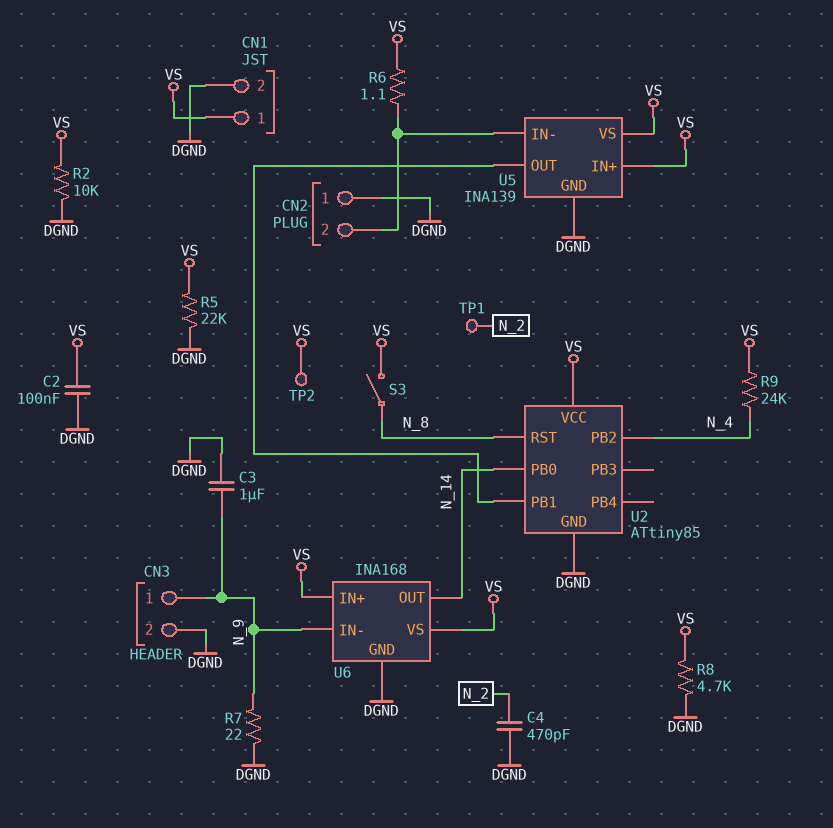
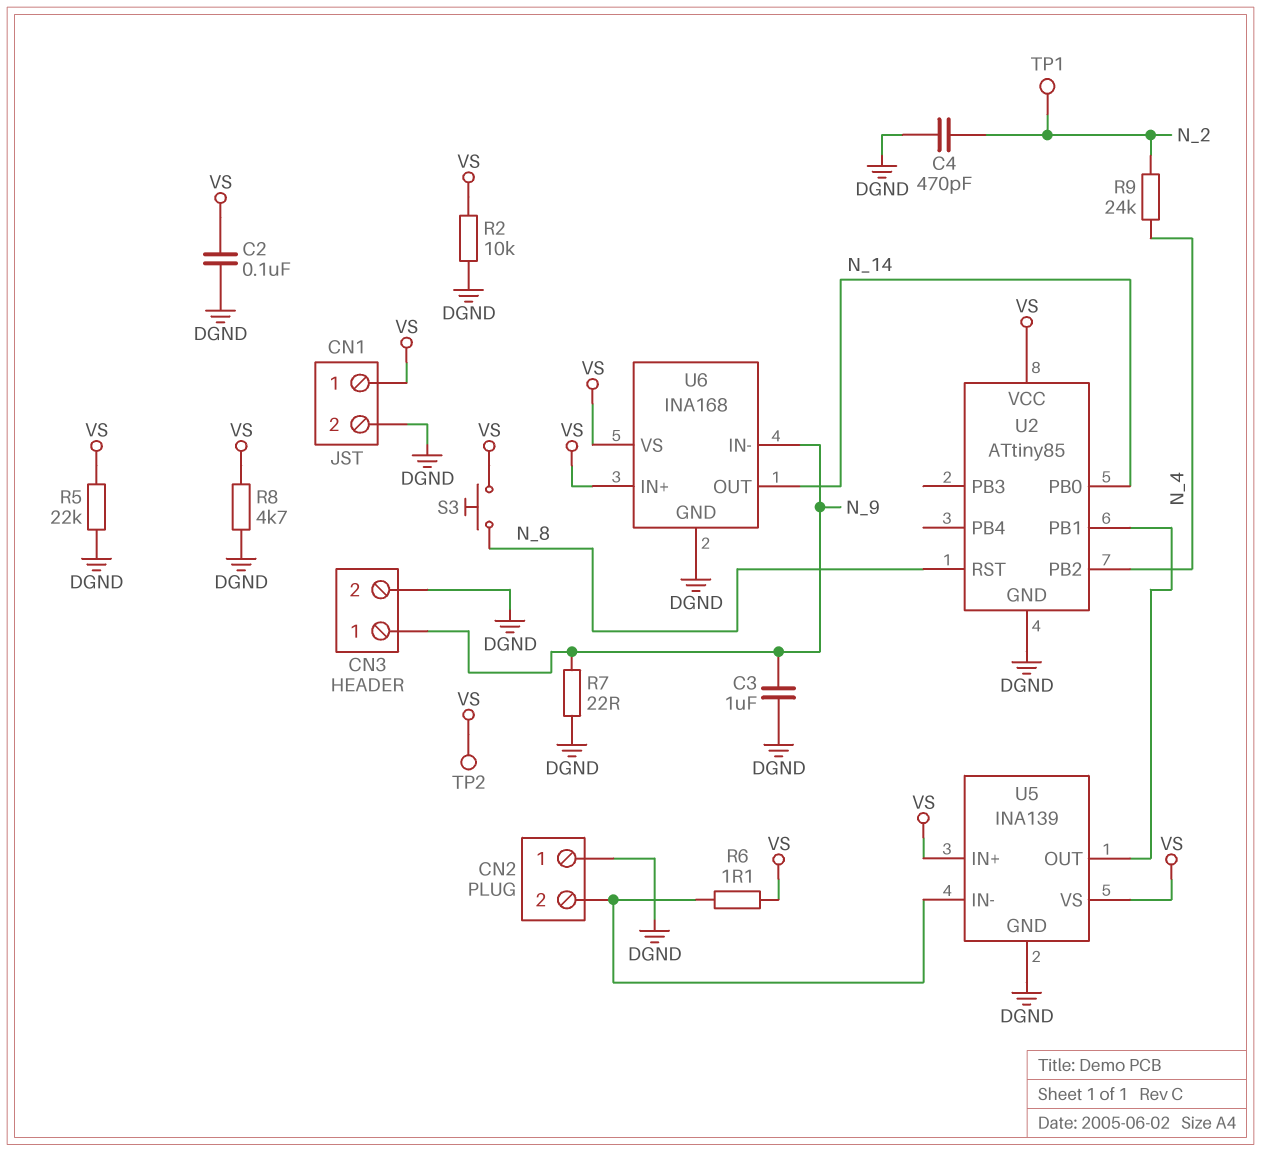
R9: 24k (N_4, VS) -> 24k (N_2, N_4)
S3: switch (N_8, VS) -> button (N_8, VS)

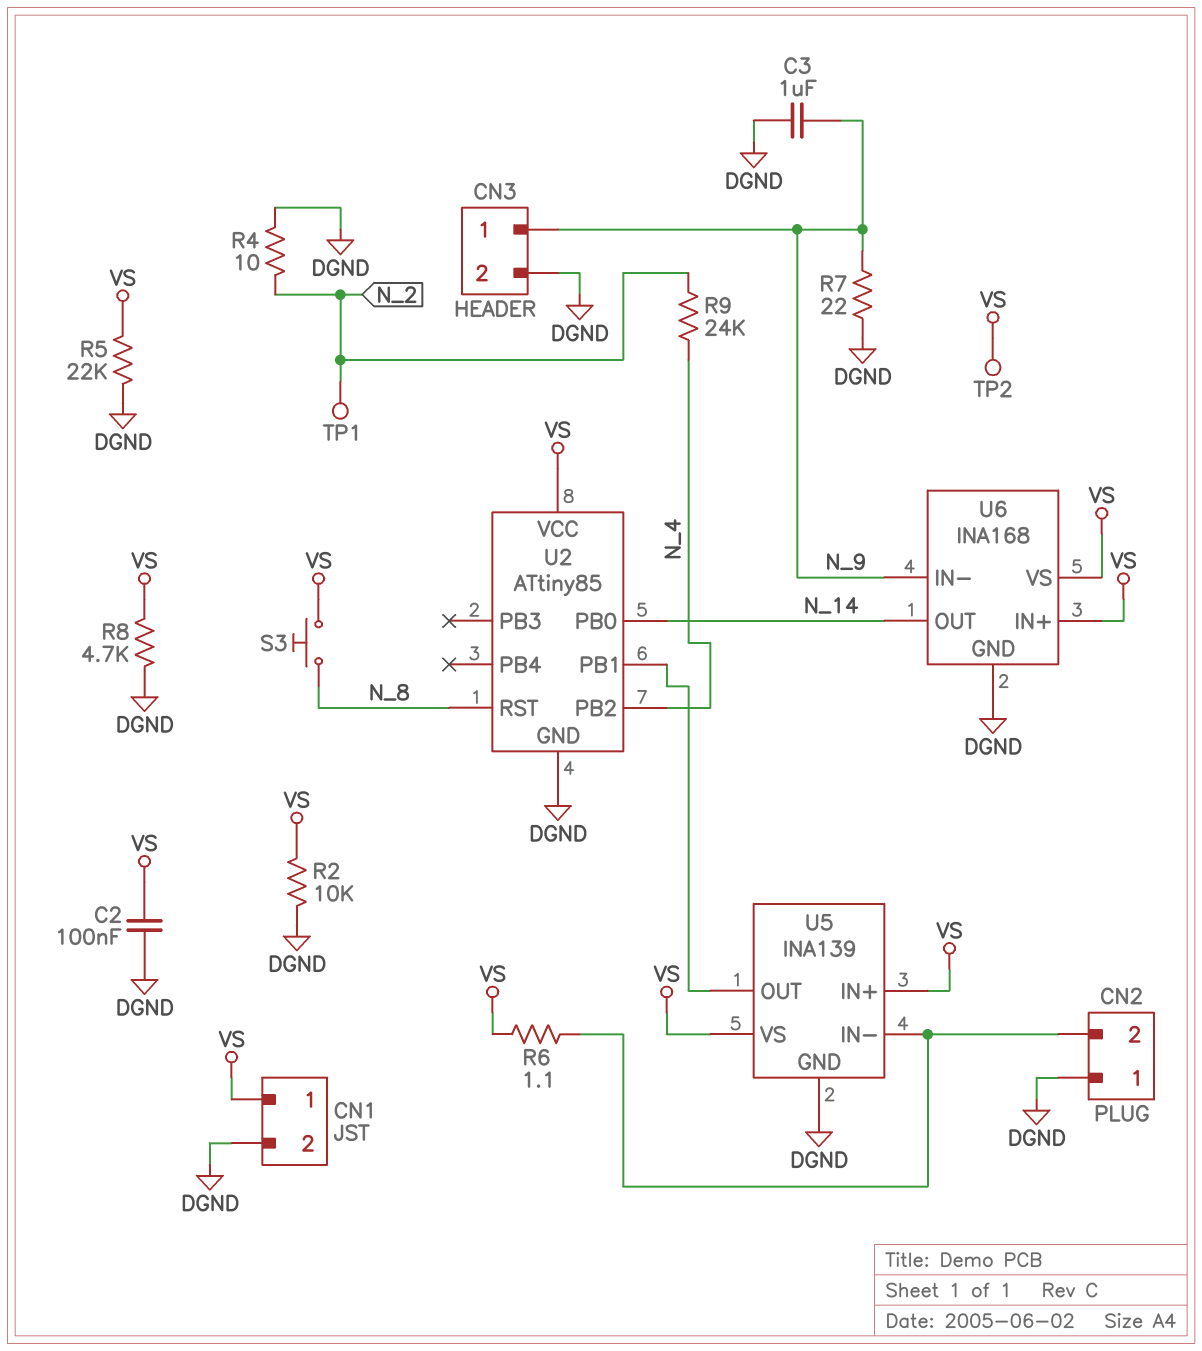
C4: 470pF (DGND, N_2) -> none
R4: none -> 10 (DGND, N_2)

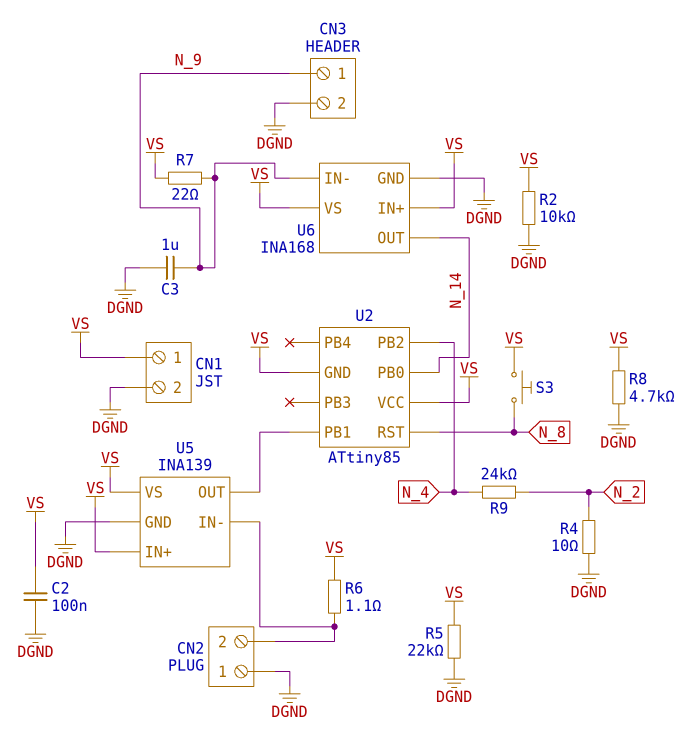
R7: 22 (DGND, N_9) -> 22 (N_9, VS)
TP1: test point (N_2) -> none
TP2: test point (VS) -> none
U2 pin GND: DGND -> VS

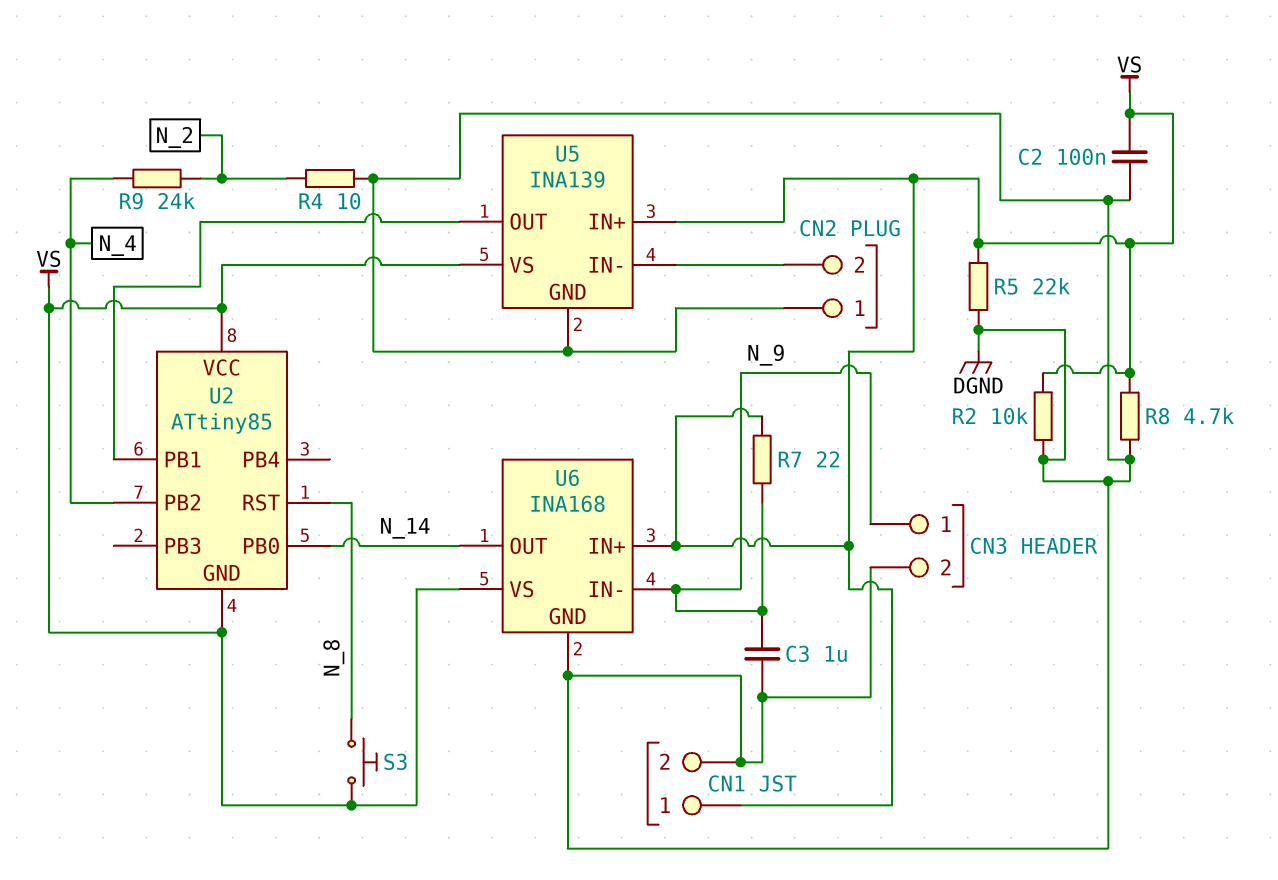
R6: 1.1 (CN2/2, VS) -> none

